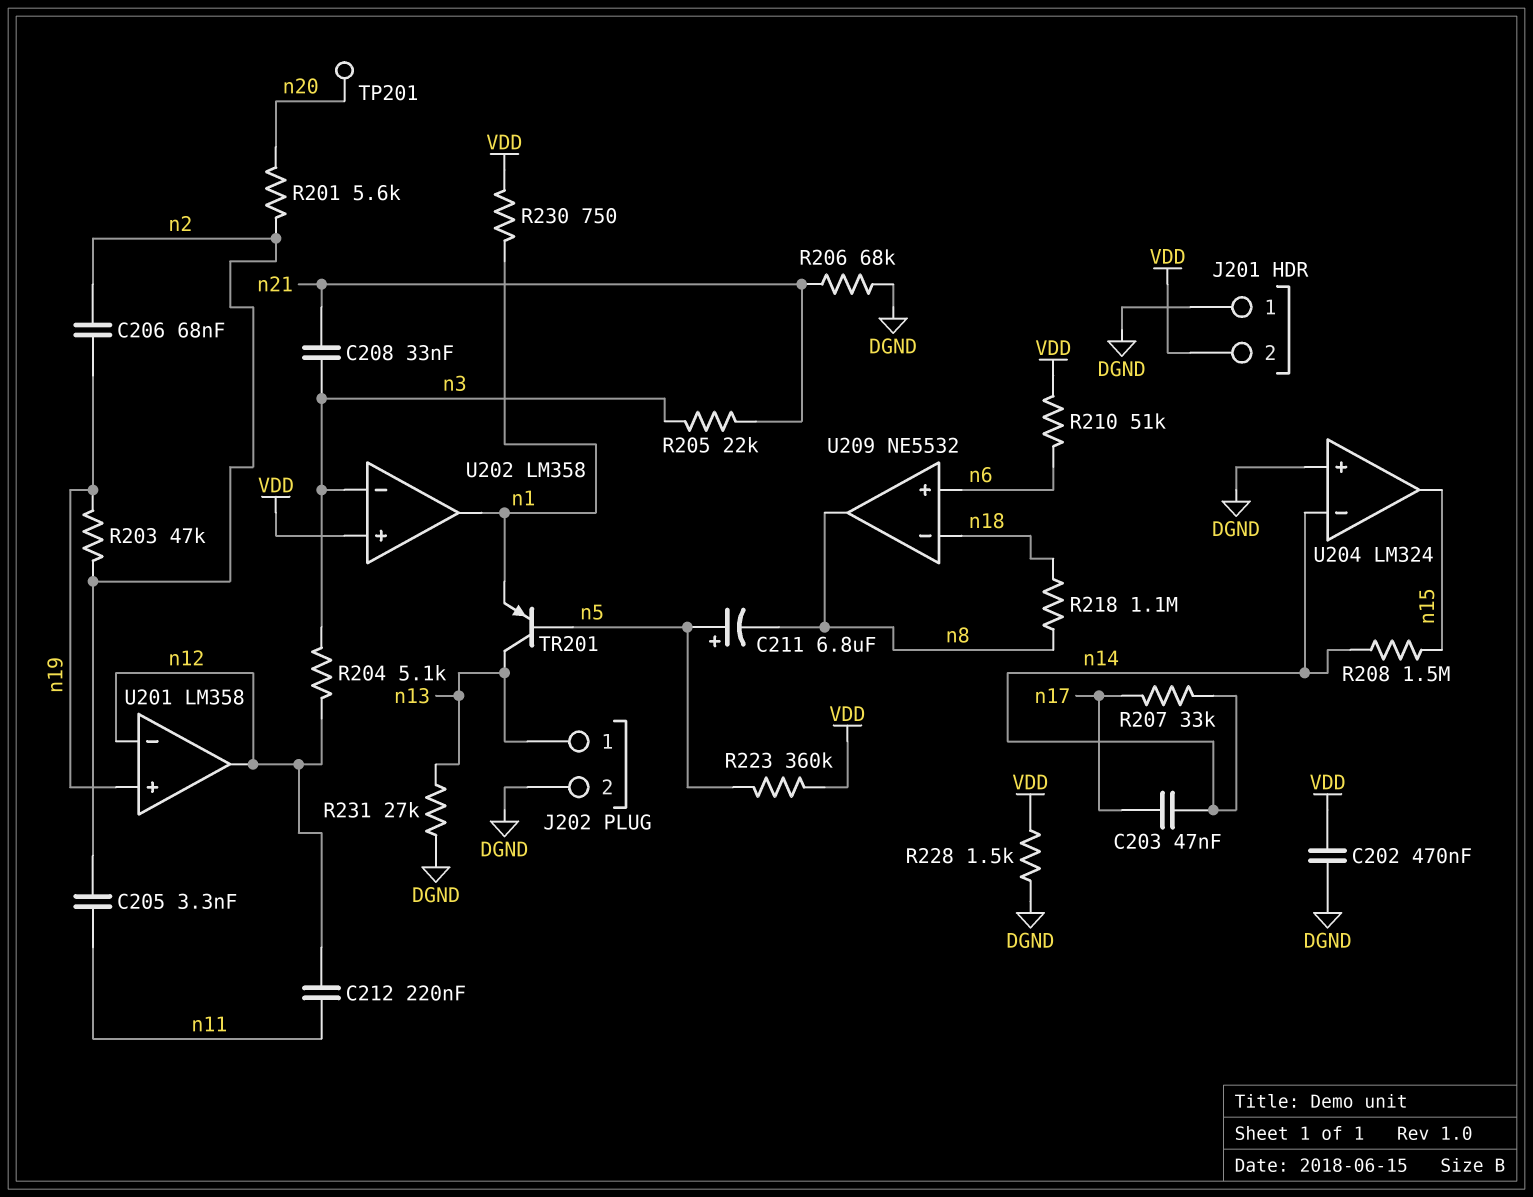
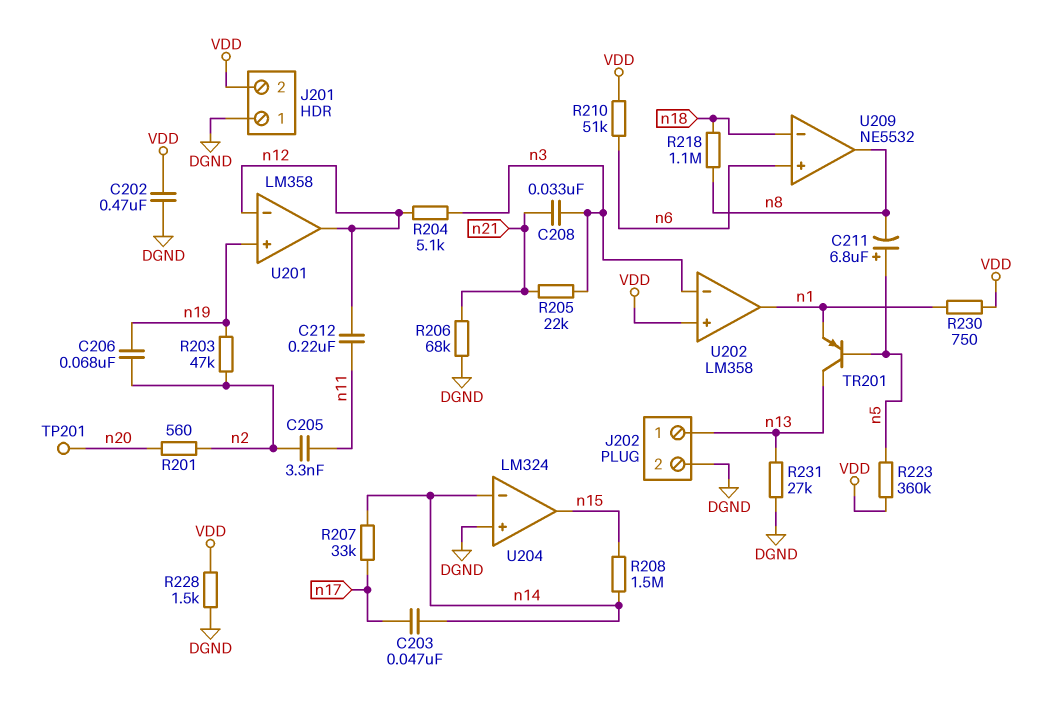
R201: 5.6k (n2, n20) -> 560 (n2, n20)

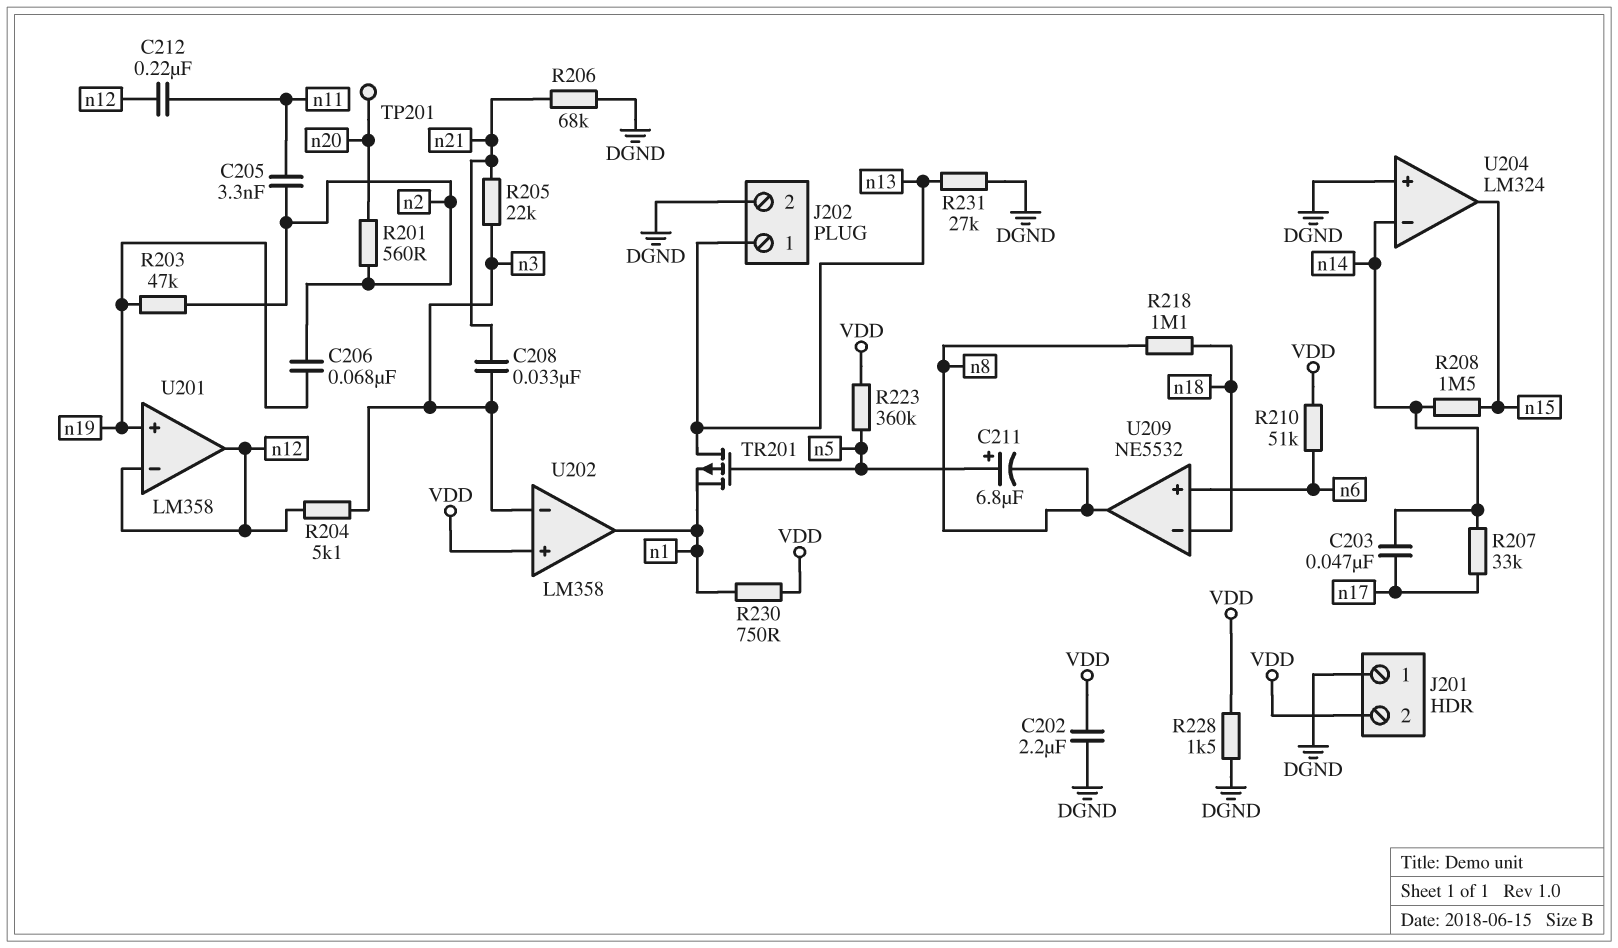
C202: 470nF (DGND, VDD) -> 2.2uF (DGND, VDD)
TR201: PNP (B n5, C n13, E n1) -> PMOS (G n5, D n13, S n1)

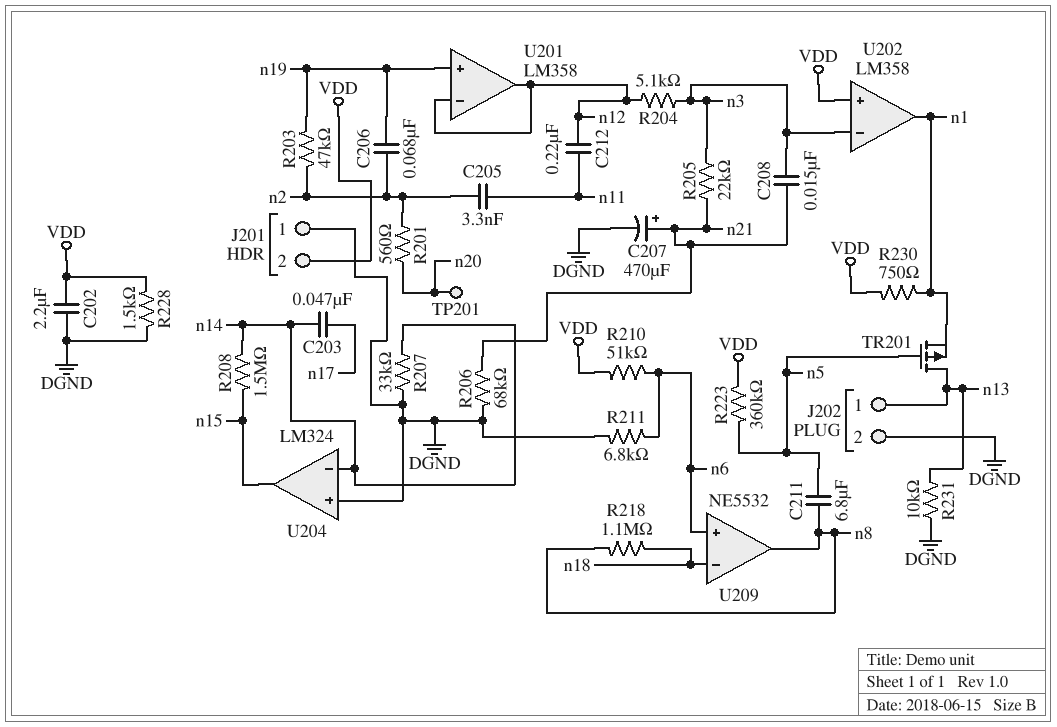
C207: none -> 470uF (plus n21, minus DGND)
C208: 33nF (n3, n21) -> 15nF (n3, n21)
C211: 6.8uF (plus n5, minus n8) -> 6.8uF (n5, n8)
R207: 33k (n14, n17) -> 33k (DGND, n14)
R211: none -> 6.8k (DGND, n6)
R231: 27k (DGND, n13) -> 10k (DGND, n13)

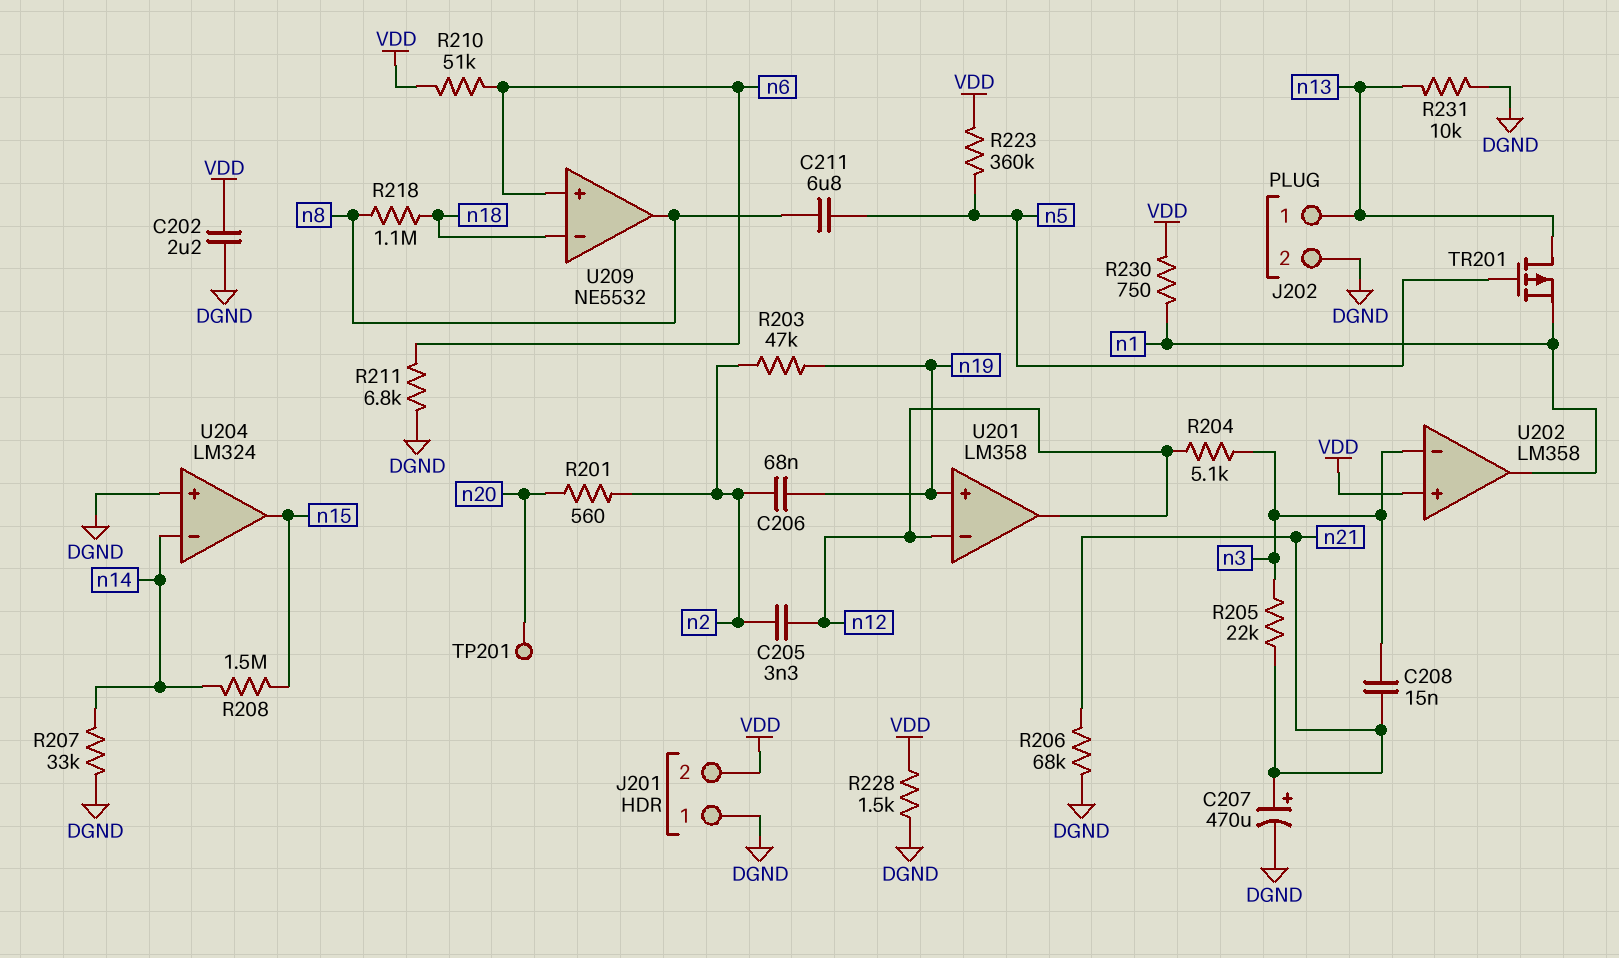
C203: 47nF (n14, n17) -> none
C205: 3.3nF (n2, n11) -> 3.3nF (n2, n12)
C212: 220nF (n11, n12) -> none

